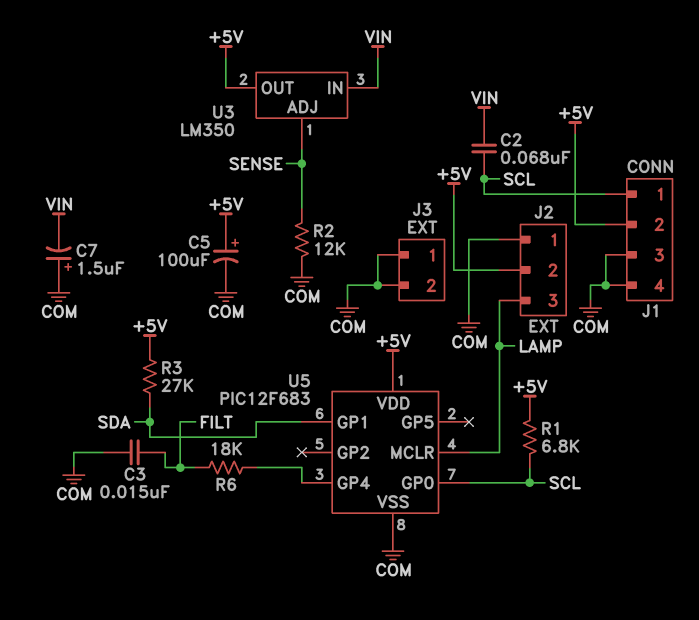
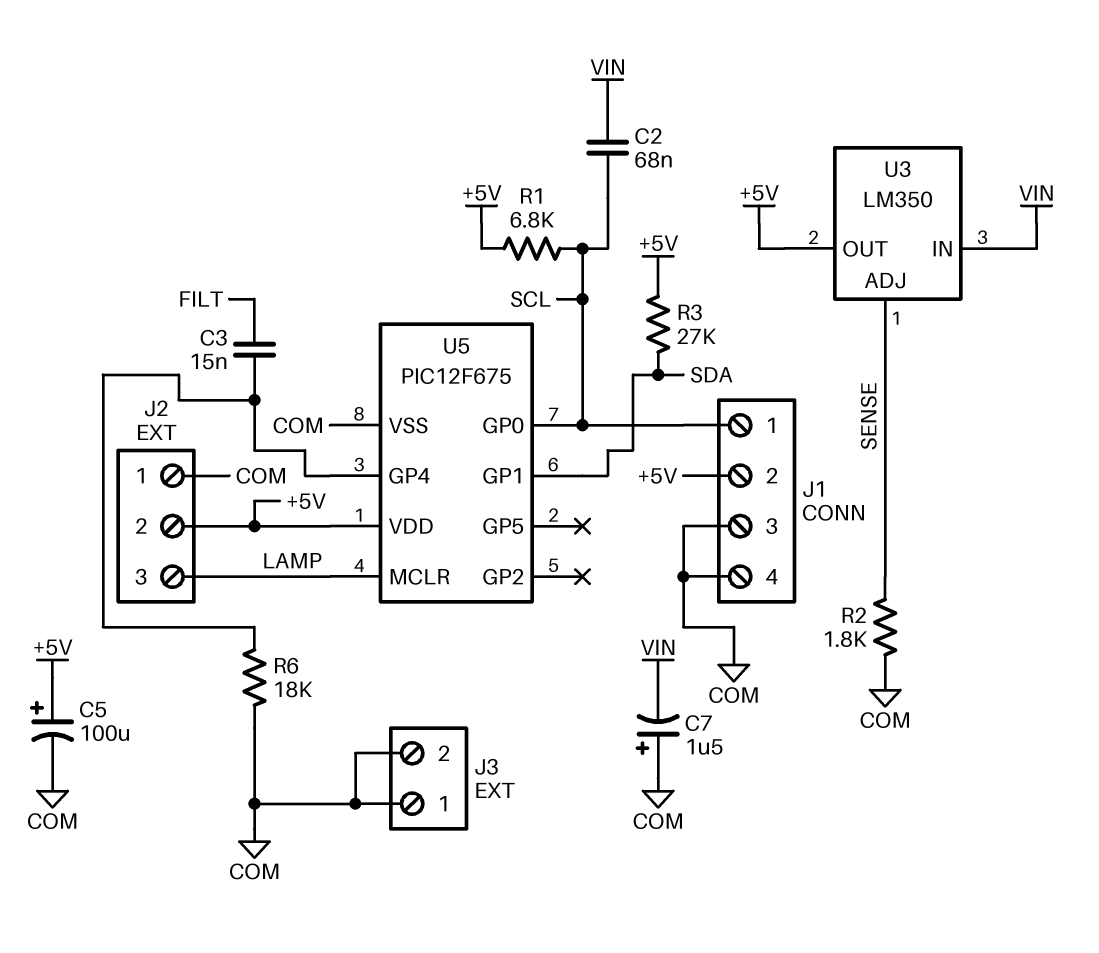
C3: 15nF (COM, FILT) -> 15nF (FILT, U5/GP4)
R2: 12k (COM, SENSE) -> 1.8k (COM, SENSE)
R6: 18k (FILT, U5/GP4) -> 18k (COM, U5/GP4)
U5: PIC12F683 -> PIC12F675

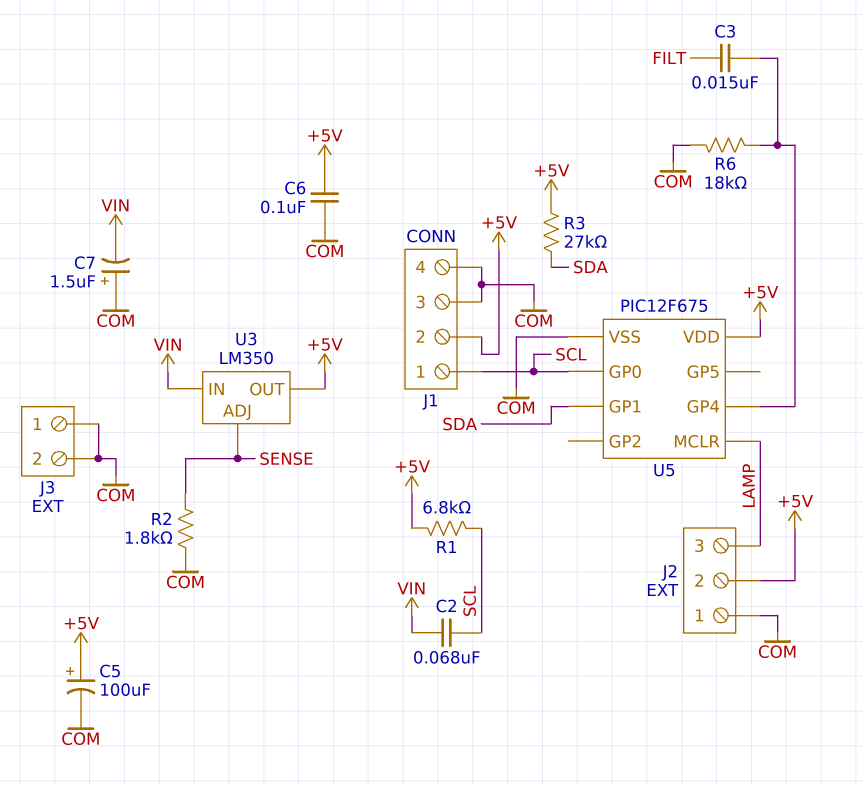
C6: none -> 100nF (+5V, COM)

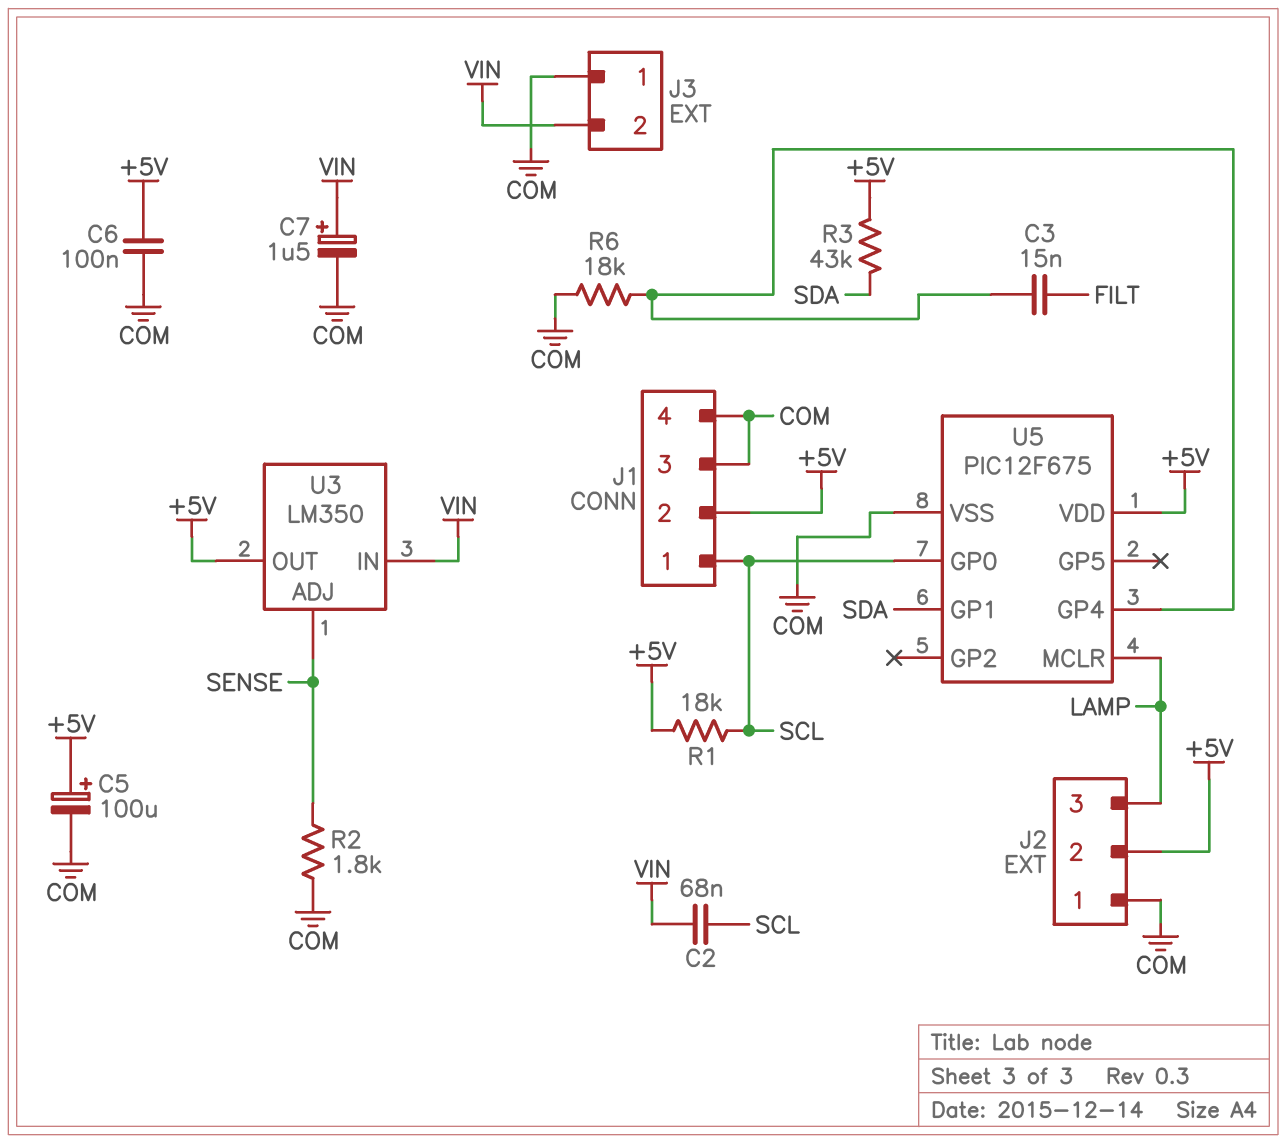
C7: 1.5uF (plus COM, minus VIN) -> 1.5uF (plus VIN, minus COM)
J3 pin 2: COM -> VIN
R1: 6.8k (+5V, SCL) -> 18k (+5V, SCL)
R3: 27k (+5V, SDA) -> 43k (+5V, SDA)

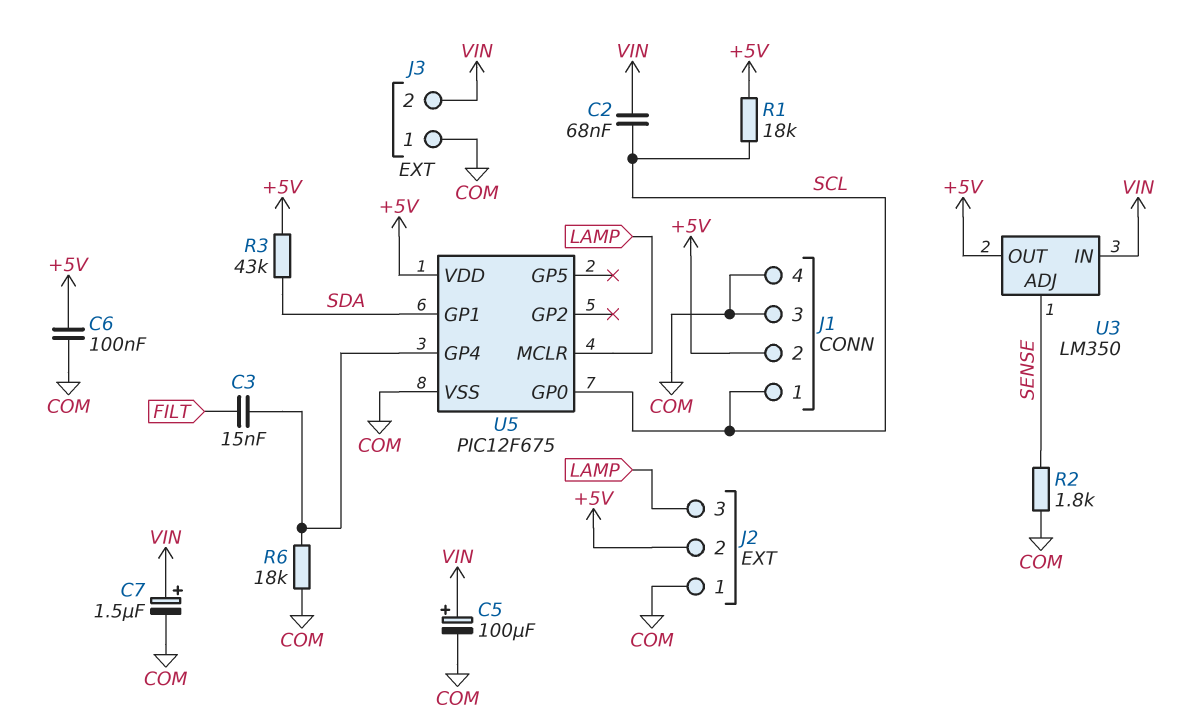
C5: 100uF (plus +5V, minus COM) -> 100uF (plus VIN, minus COM)

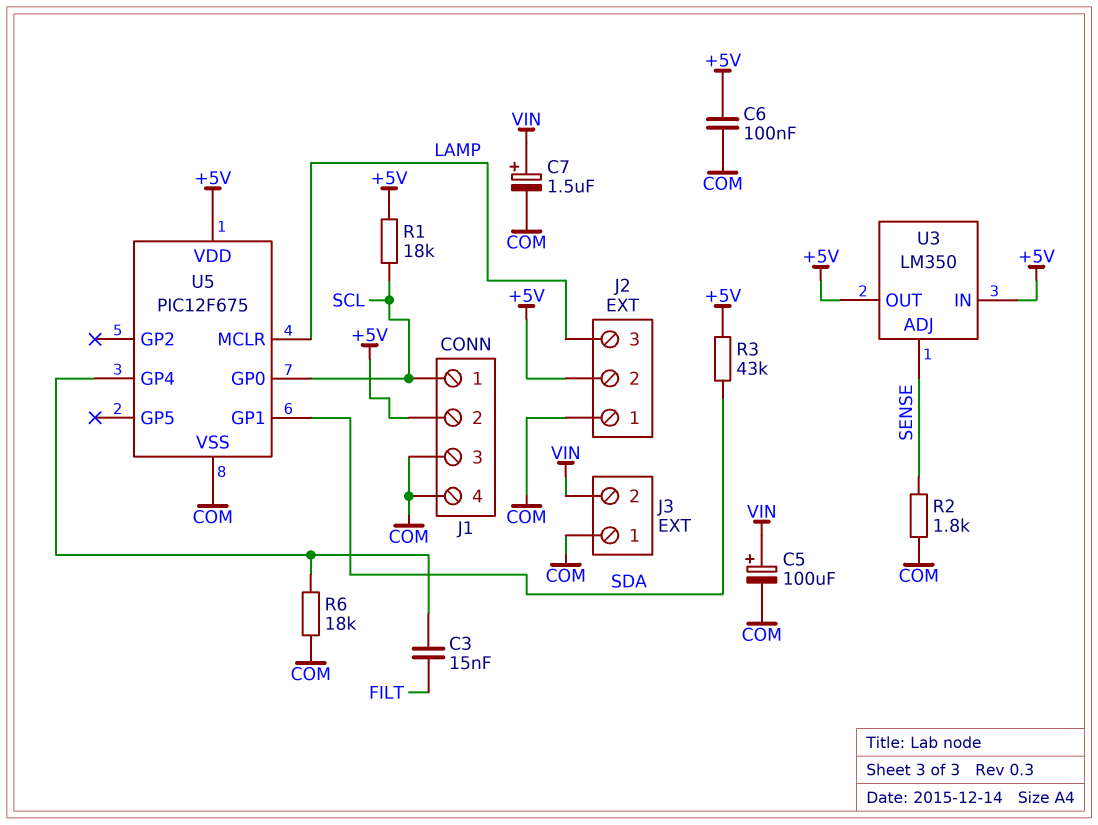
C2: 68nF (SCL, VIN) -> none
U3 pin IN: VIN -> +5V

